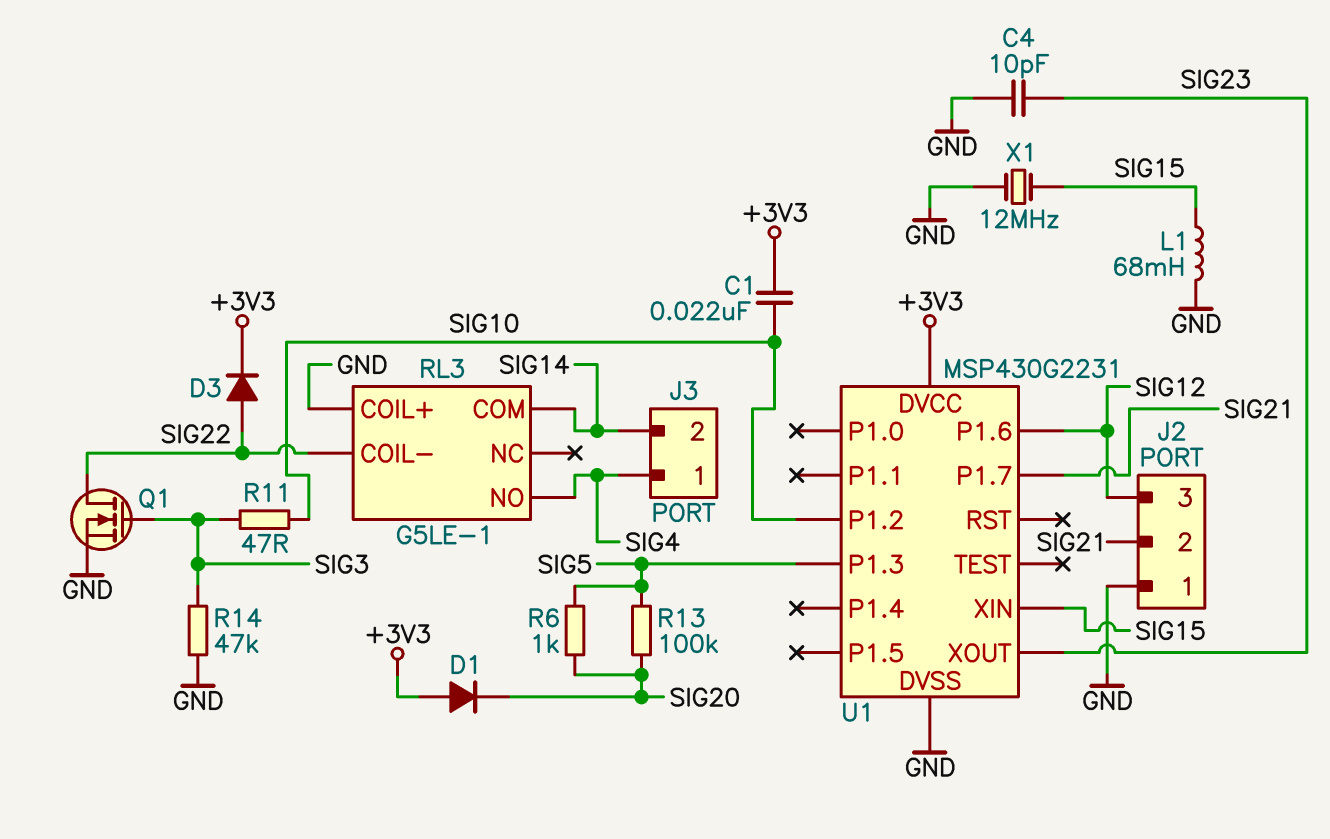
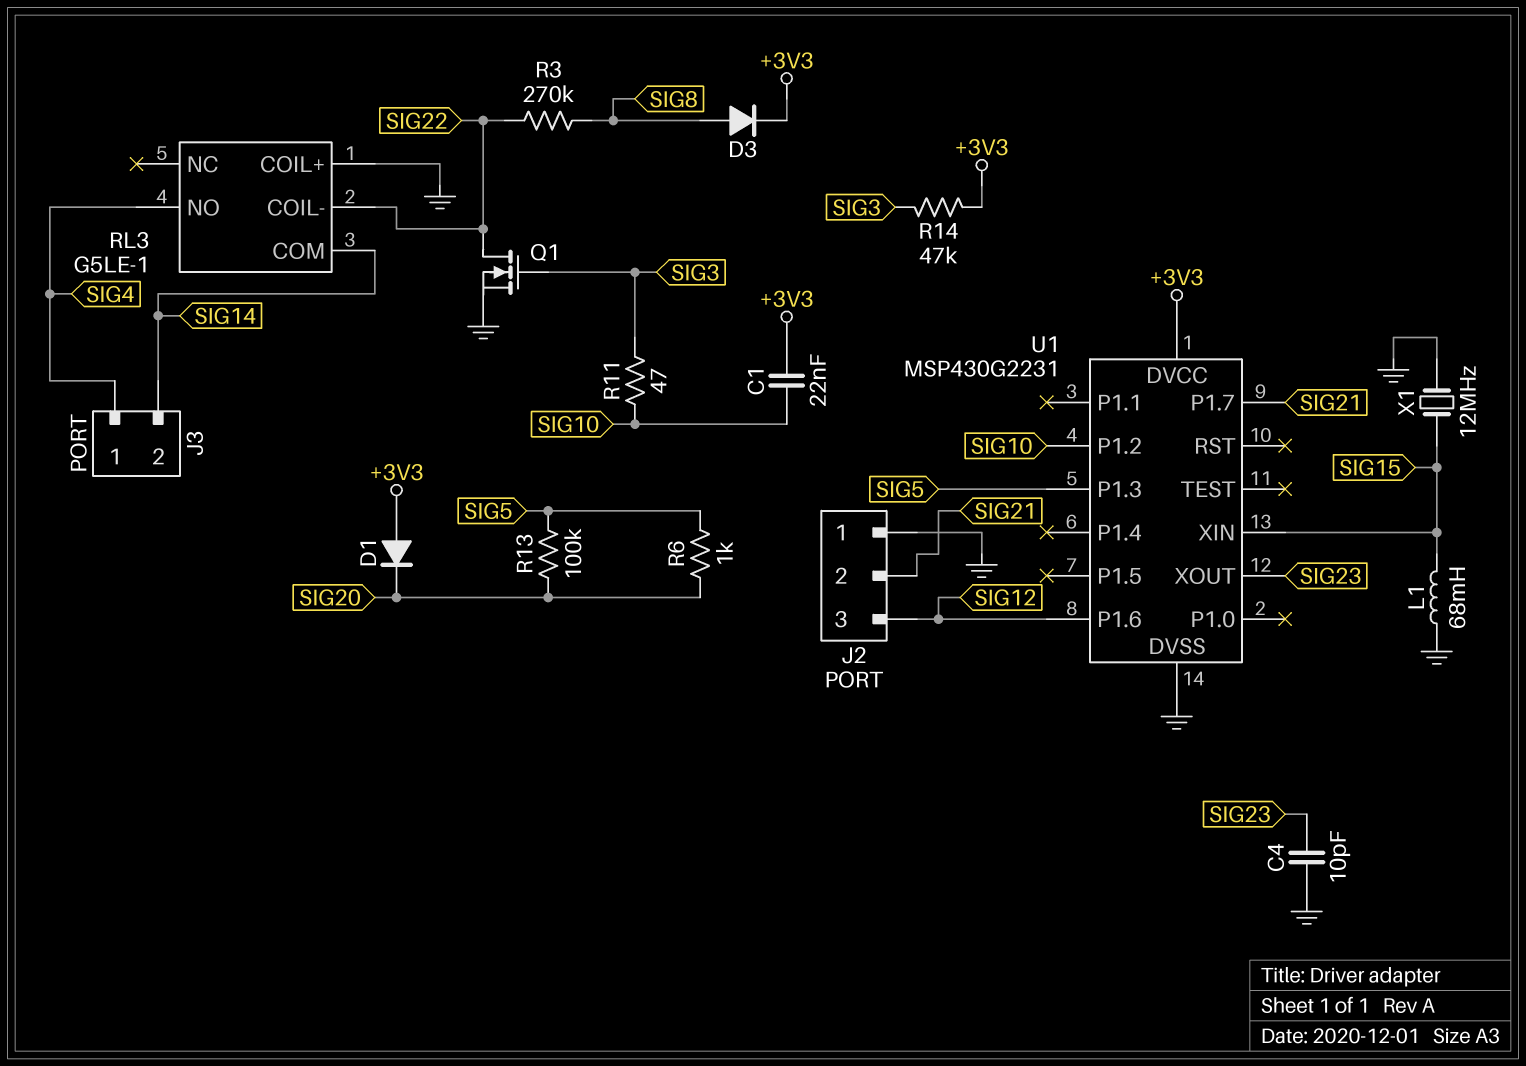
D3: diode (A SIG22, K +3V3) -> diode (A SIG8, K +3V3)
R3: none -> 270k (SIG8, SIG22)
R14: 47k (GND, SIG3) -> 47k (+3V3, SIG3)

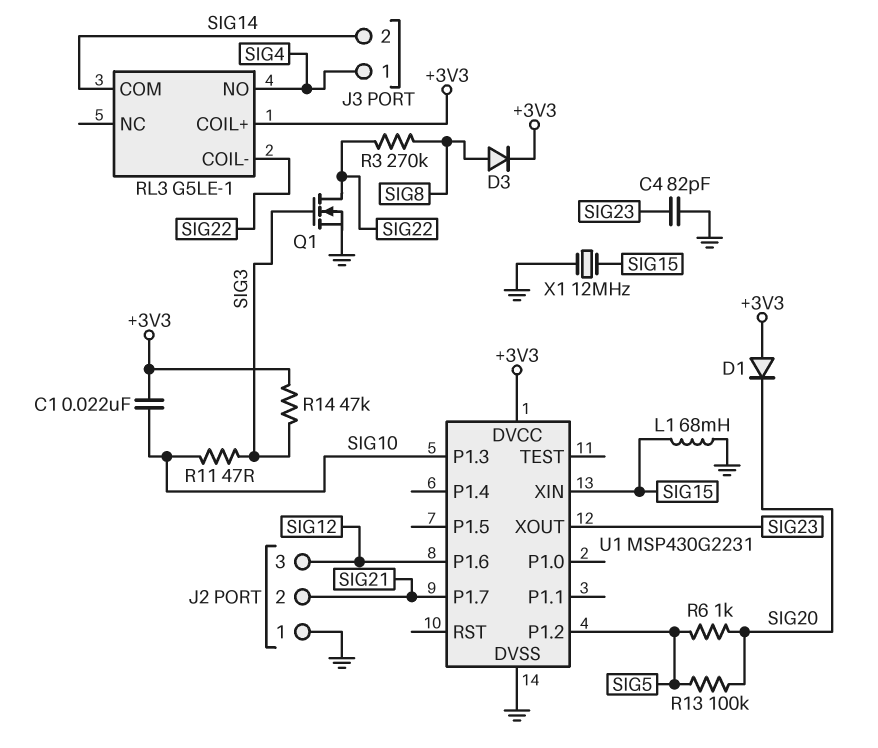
C4: 10pF (GND, SIG23) -> 82pF (GND, SIG23)
RL3 pin COIL+: GND -> +3V3
U1 pin P1.2: SIG10 -> SIG5
U1 pin P1.3: SIG5 -> SIG10

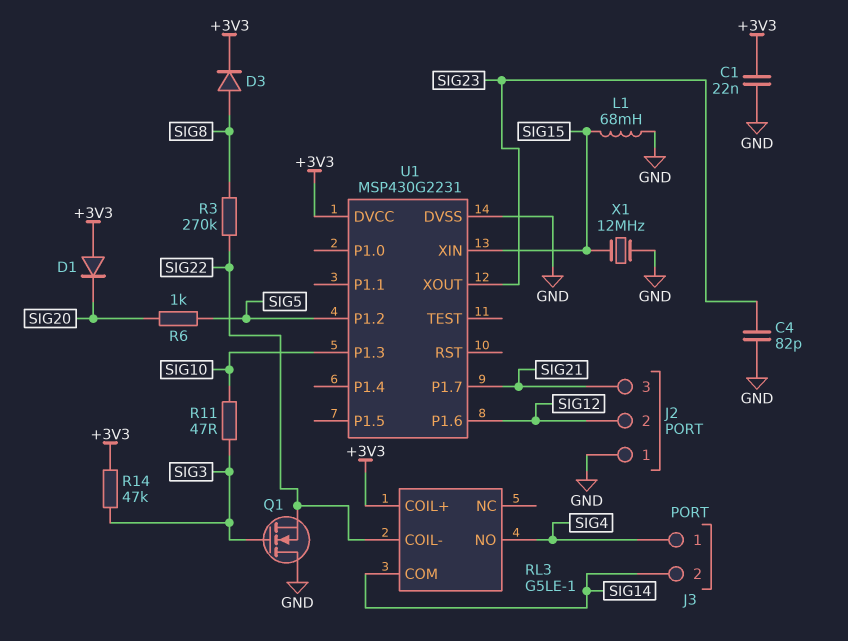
C1: 22nF (+3V3, SIG10) -> 22nF (+3V3, GND)
J2 pin 2: SIG21 -> SIG12
J2 pin 3: SIG12 -> SIG21
Q1: NMOS (G SIG3, D SIG22, S GND) -> NMOS (G SIG3, D GND, S SIG22)
R13: 100k (SIG5, SIG20) -> none

